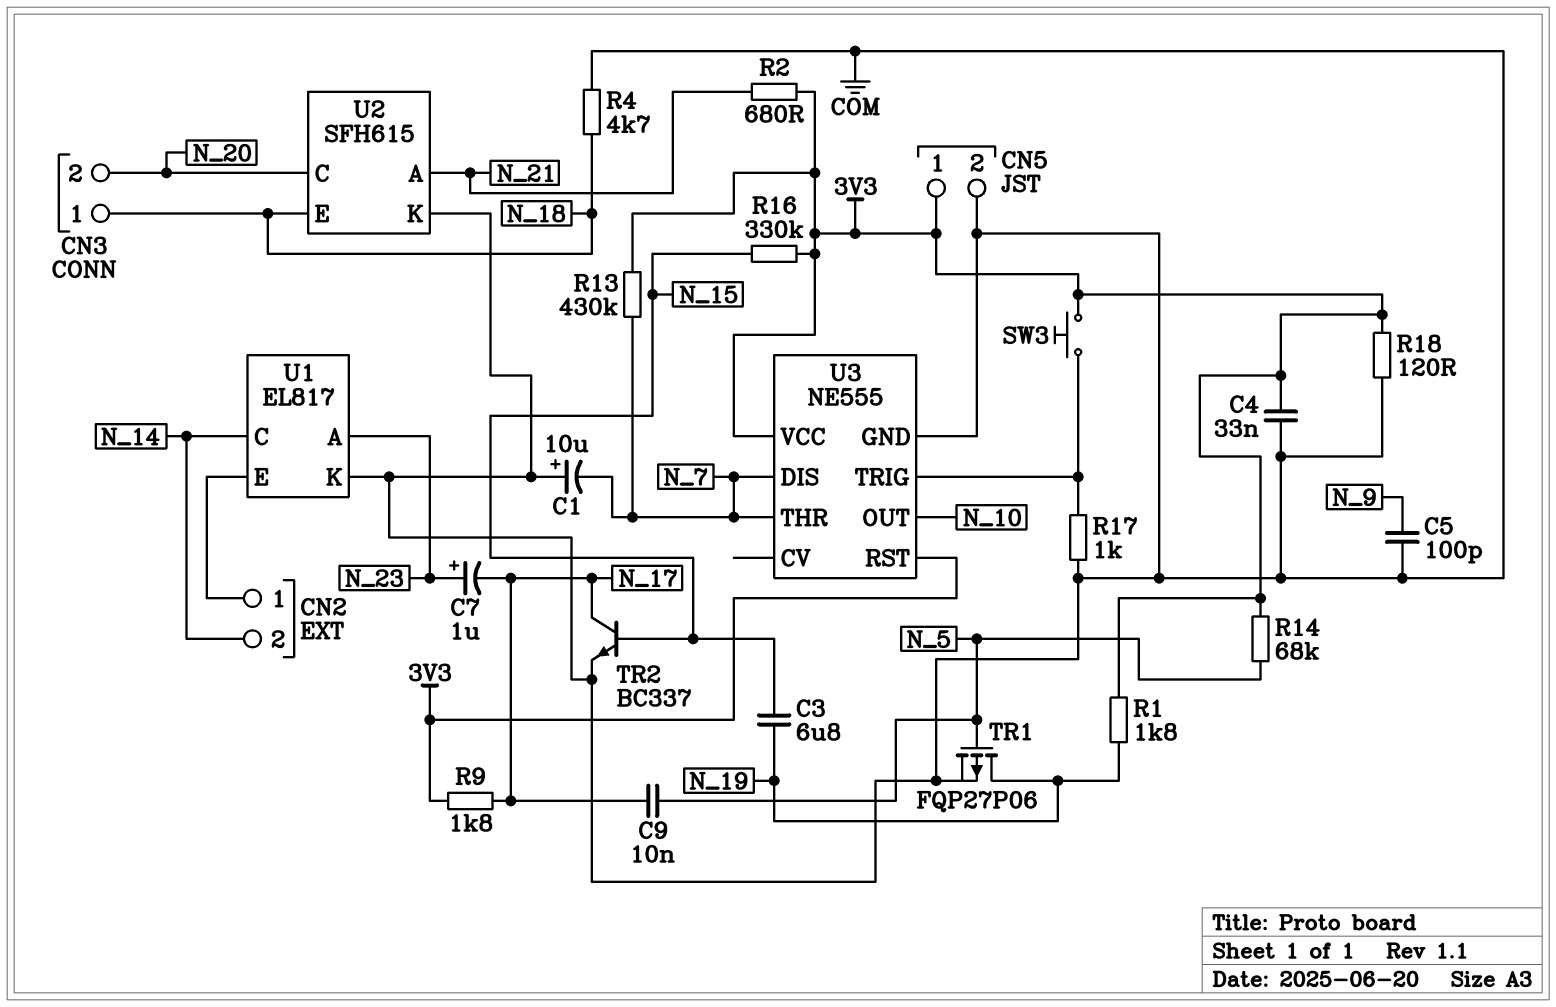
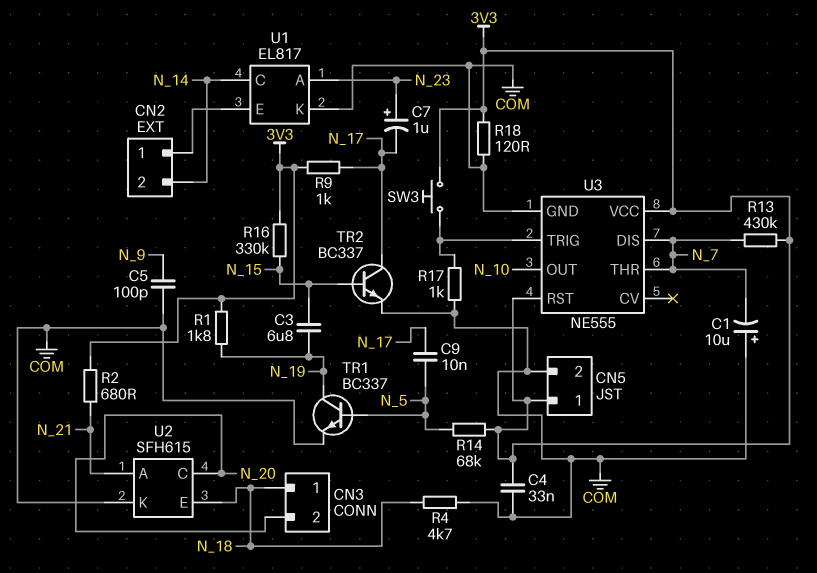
R9: 1.8k (3V3, N_17) -> 1k (3V3, N_17)
TR1: PMOS FQP27P06 (G N_5, D N_19, S COM) -> NPN BC337 (B N_5, C N_19, E COM)

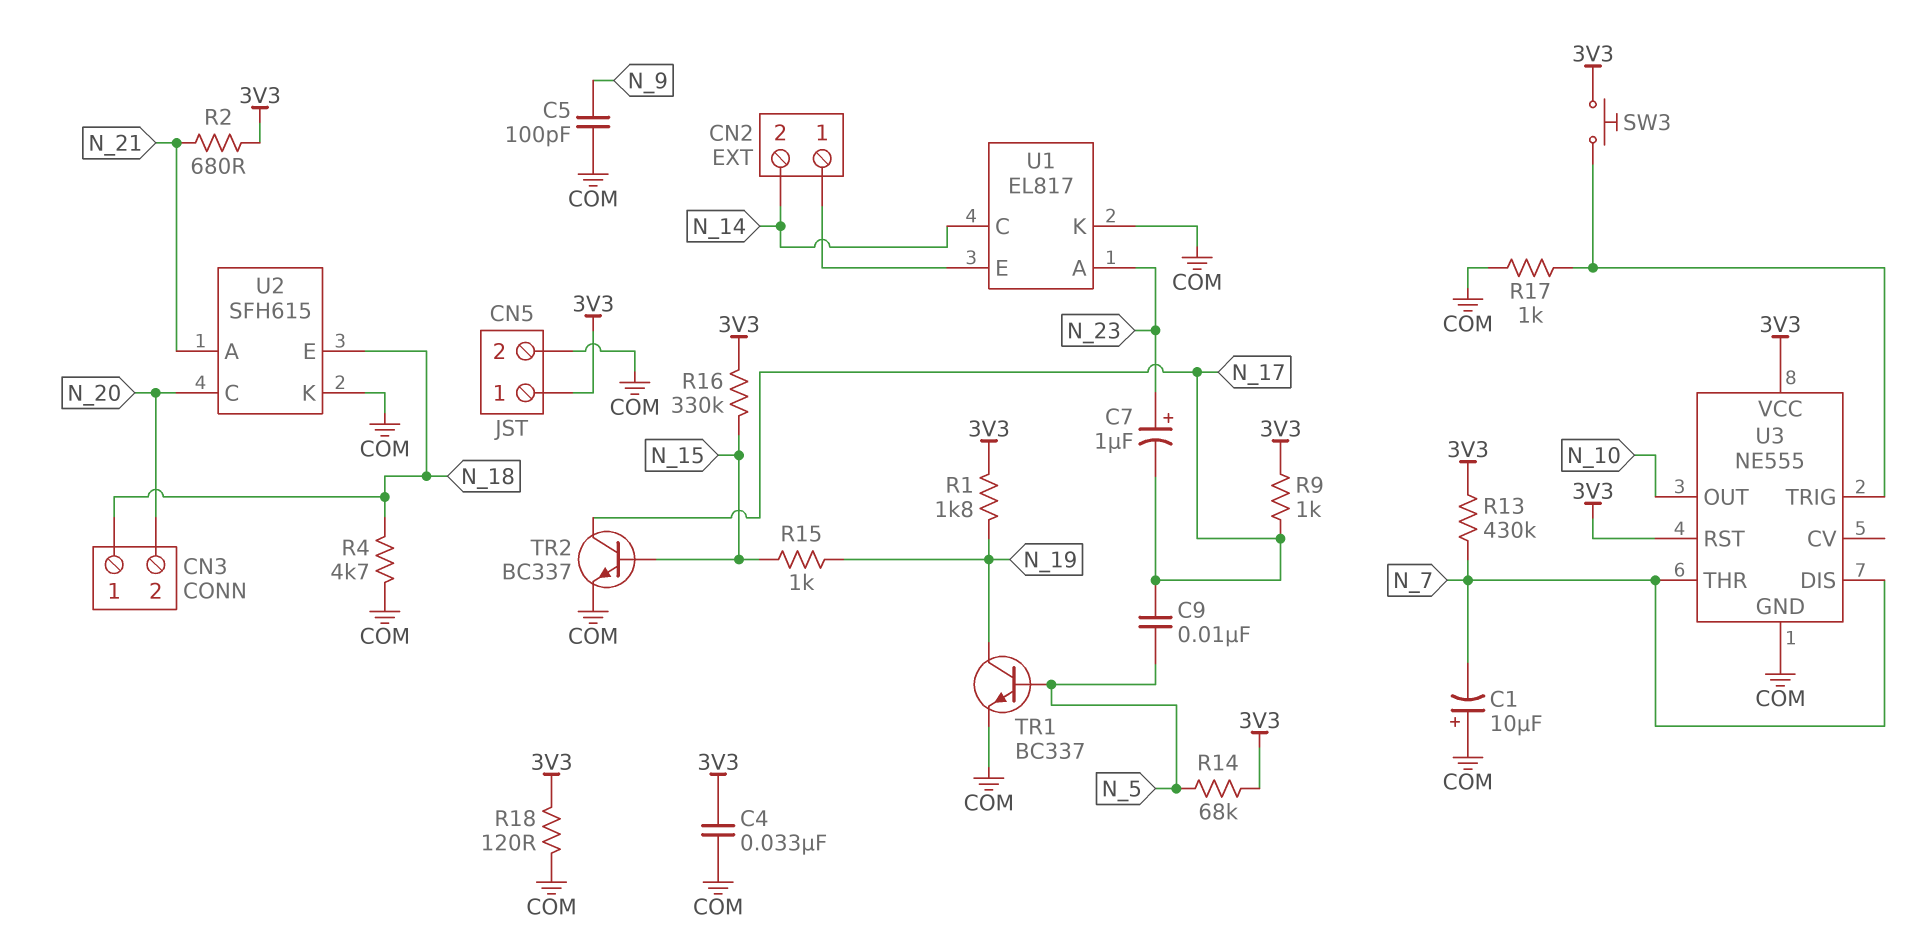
C3: 6.8uF (N_15, N_19) -> none
R15: none -> 1k (N_15, N_19)

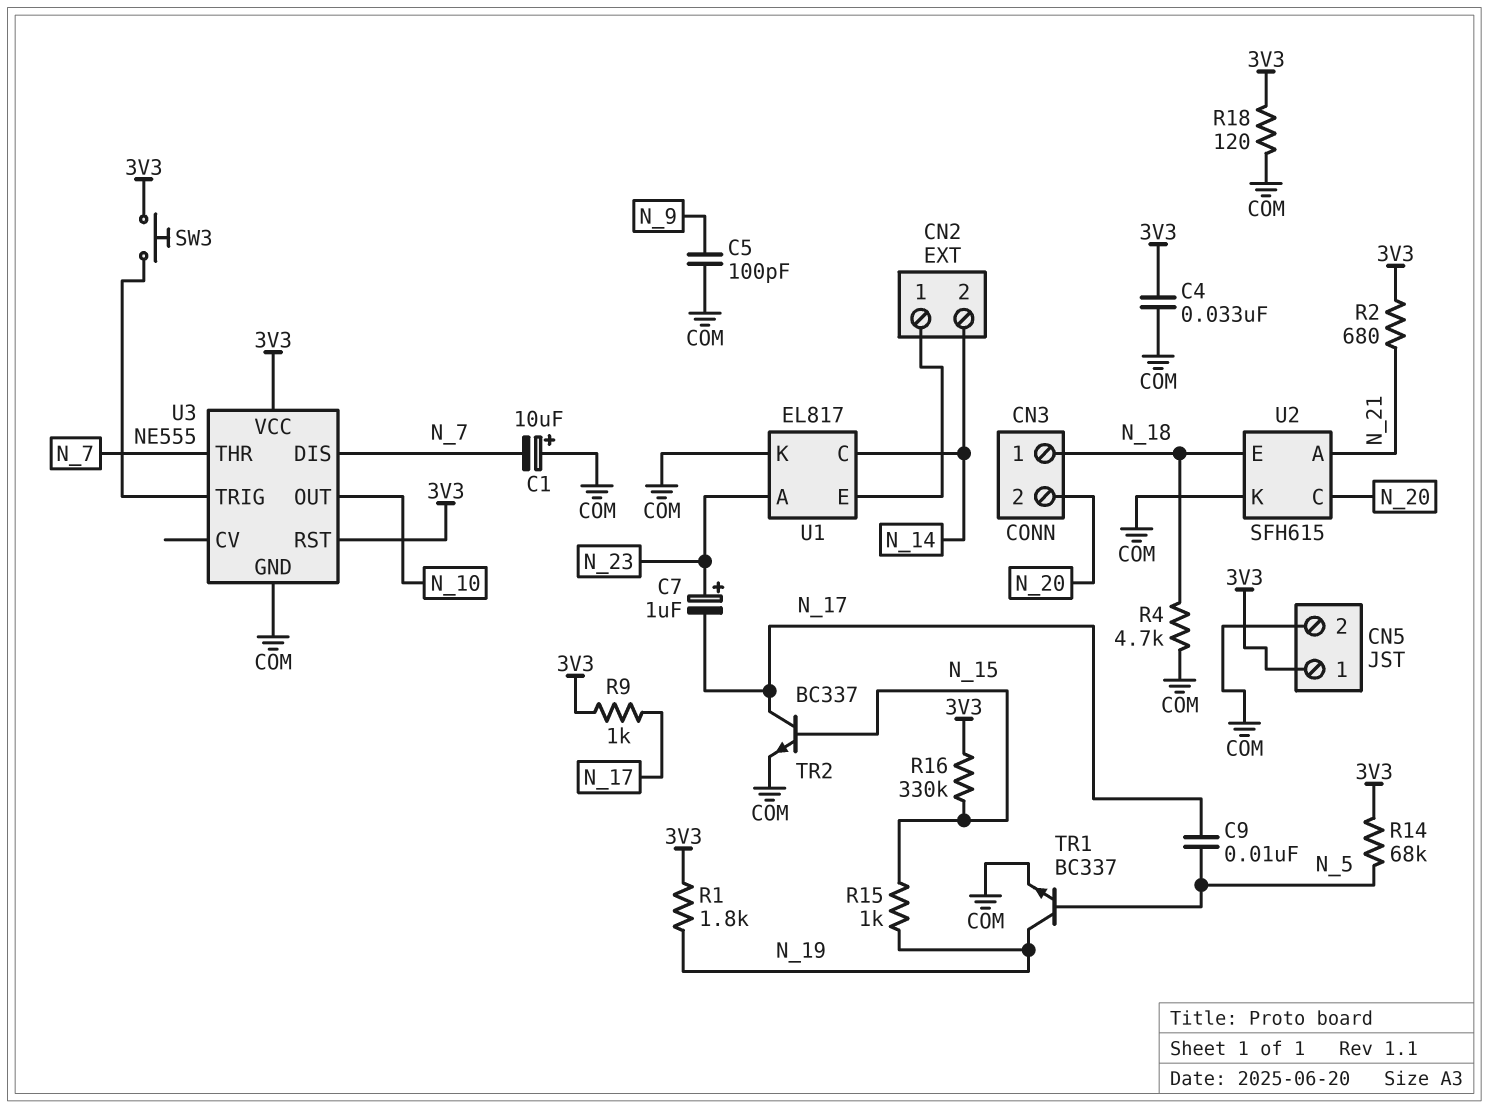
R13: 430k (3V3, N_7) -> none
R17: 1k (COM, U3/TRIG) -> none

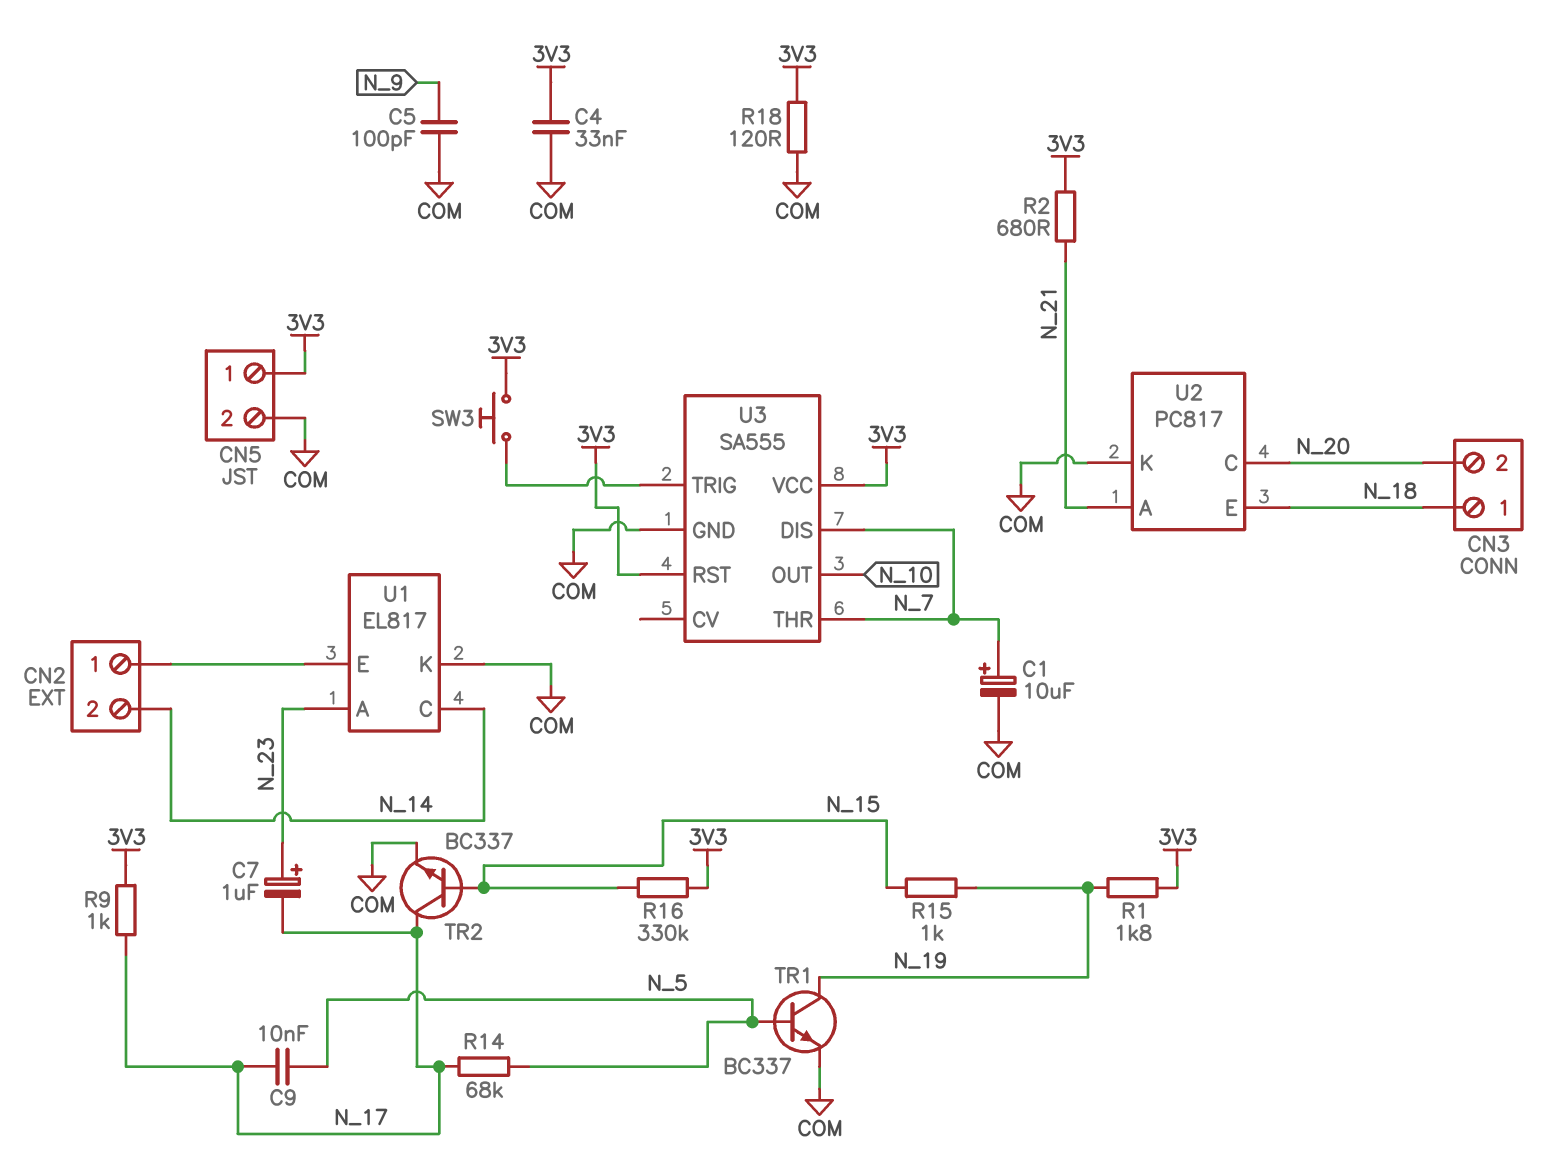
C1: 10uF (plus COM, minus N_7) -> 10uF (plus N_7, minus COM)
R4: 4.7k (COM, N_18) -> none
R14: 68k (3V3, N_5) -> 68k (N_5, N_17)
U2: SFH615 -> PC817
U3: NE555 -> SA555

